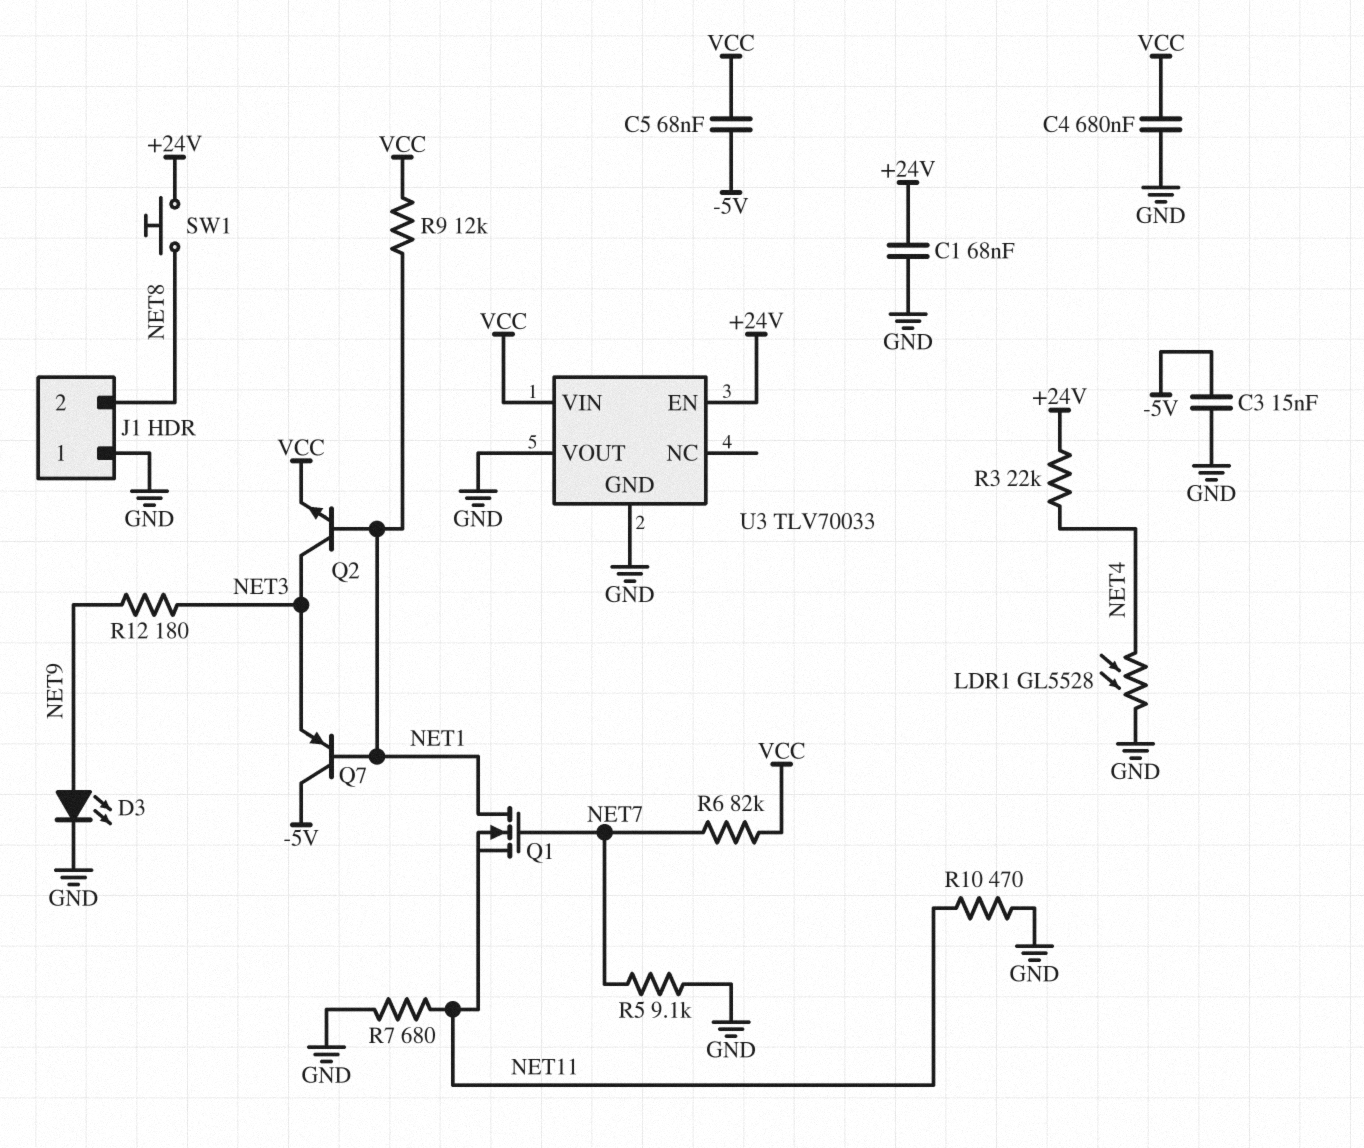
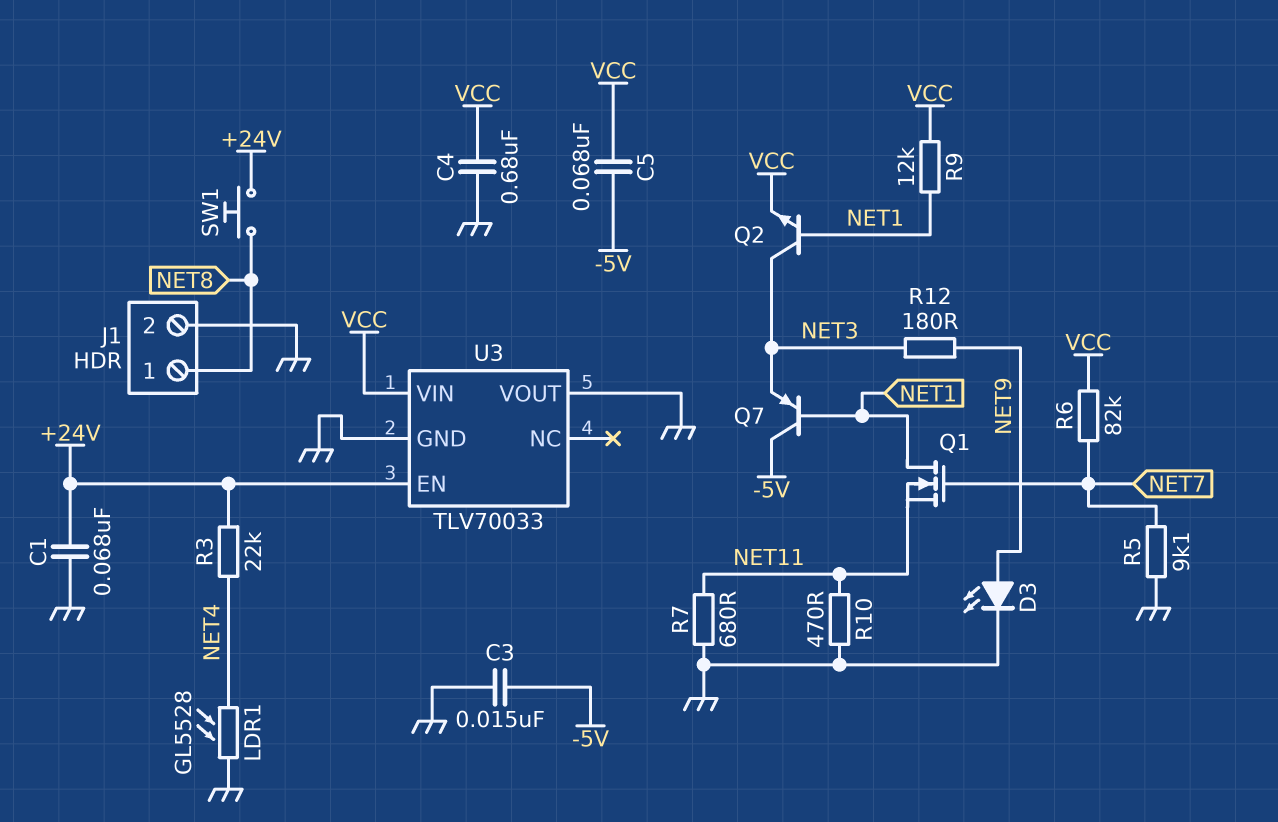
J1 pin 1: GND -> NET8
J1 pin 2: NET8 -> GND

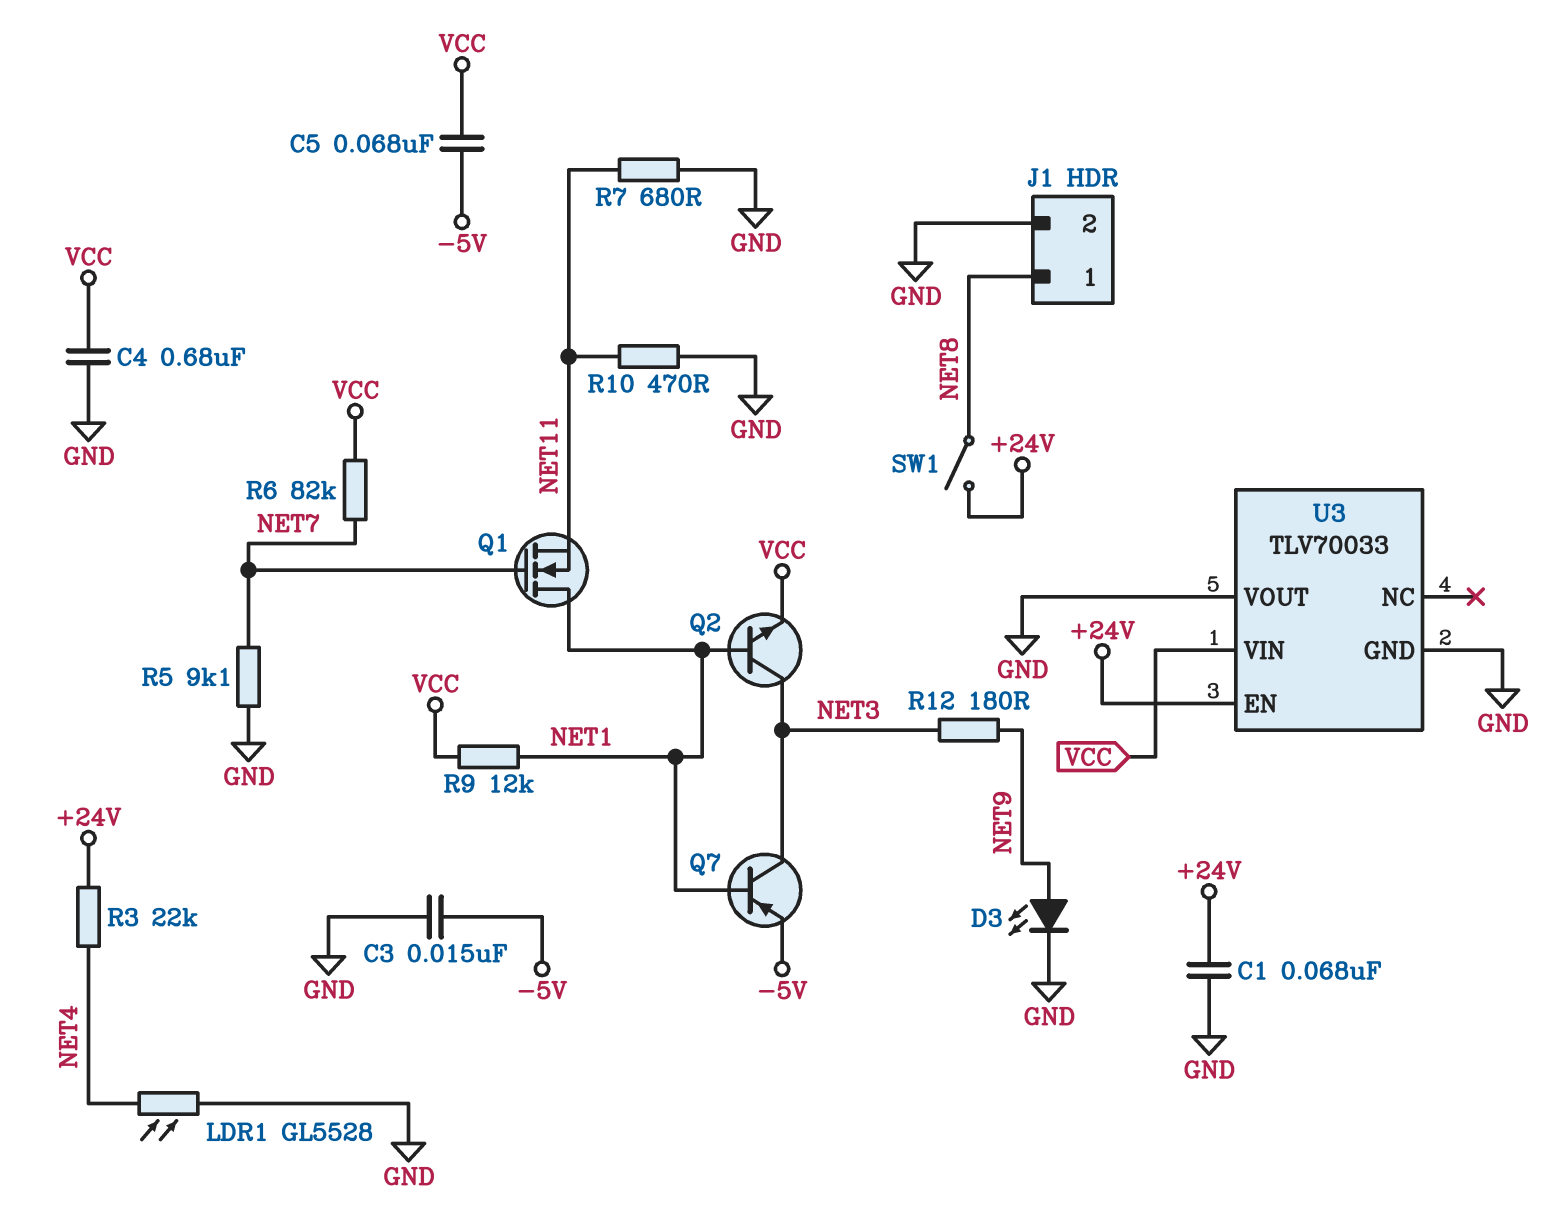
Q7: PNP (B NET1, C -5V, E NET3) -> PNP (B NET1, C NET3, E -5V)
SW1: button (+24V, NET8) -> switch (+24V, NET8)

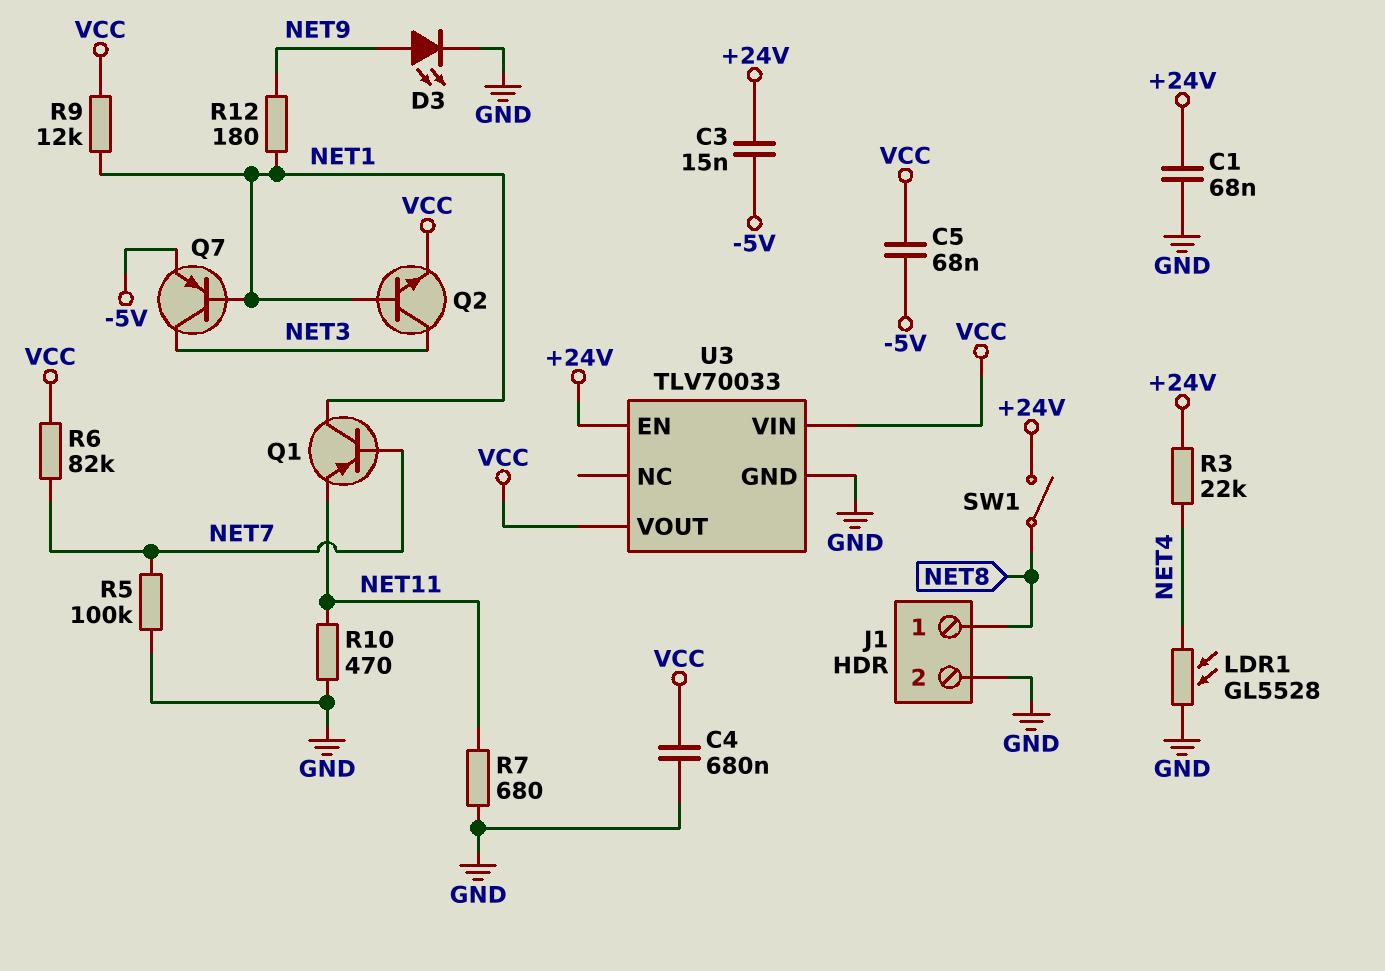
C3: 15nF (-5V, GND) -> 15nF (+24V, -5V)
Q1: NMOS (G NET7, D NET1, S NET11) -> PNP (B NET7, C NET1, E NET11)
R5: 9.1k (GND, NET7) -> 100k (GND, NET7)
R12: 180 (NET3, NET9) -> 180 (NET1, NET9)
U3 pin VOUT: GND -> VCC

